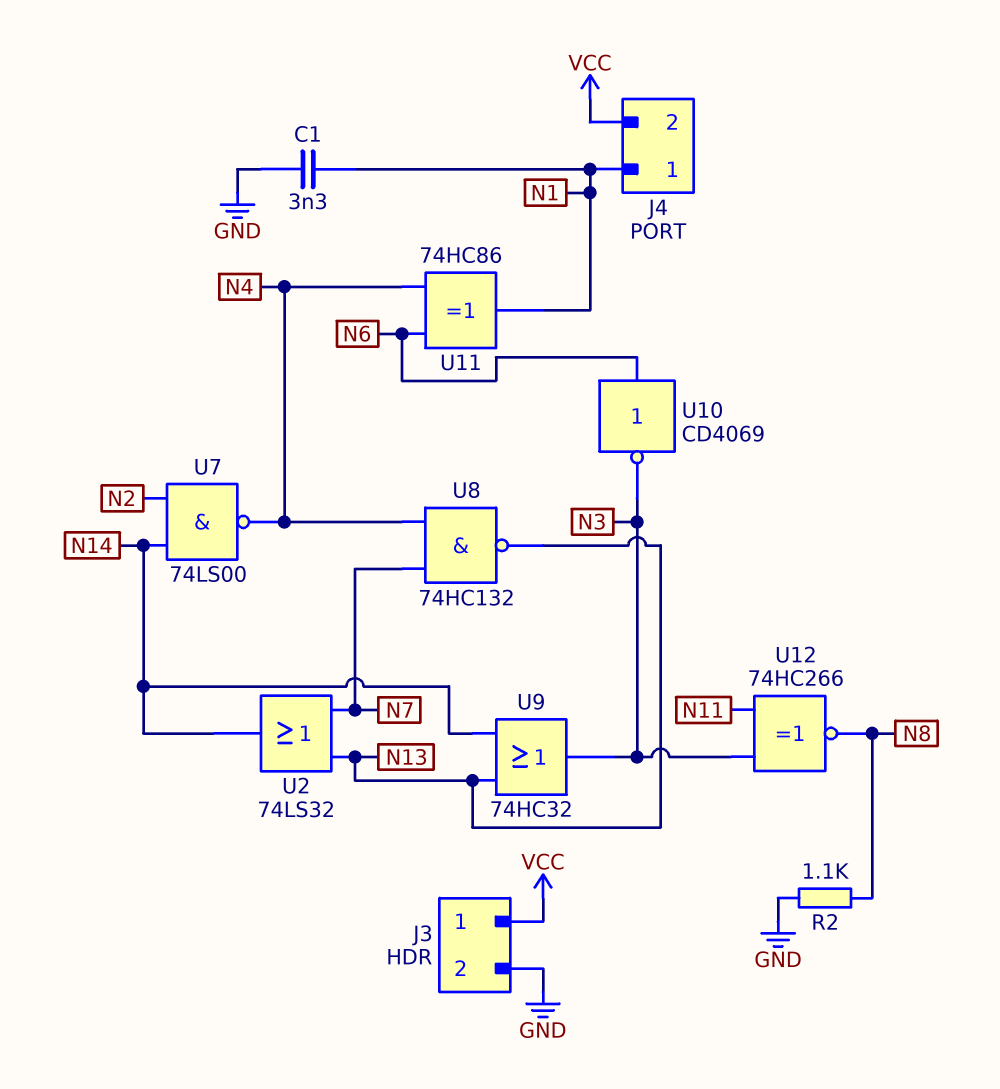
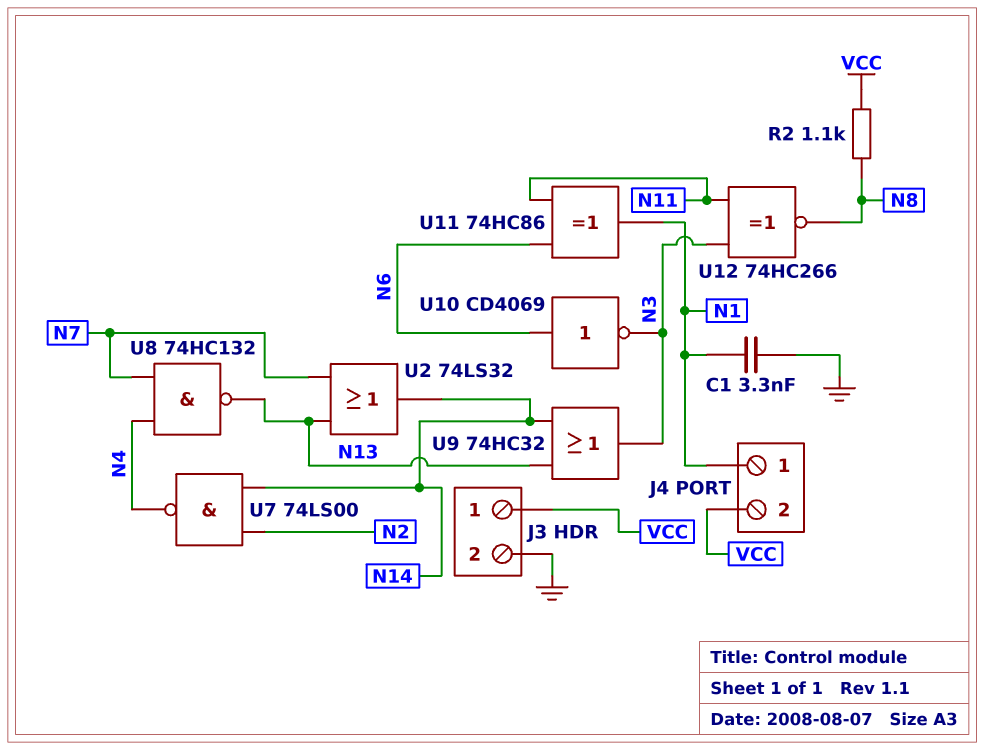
R2: 1.1k (GND, N8) -> 1.1k (N8, VCC)
U11: XOR 74HC86 (in N4, in N6, out N1) -> XOR 74HC86 (in N6, in N11, out N1)

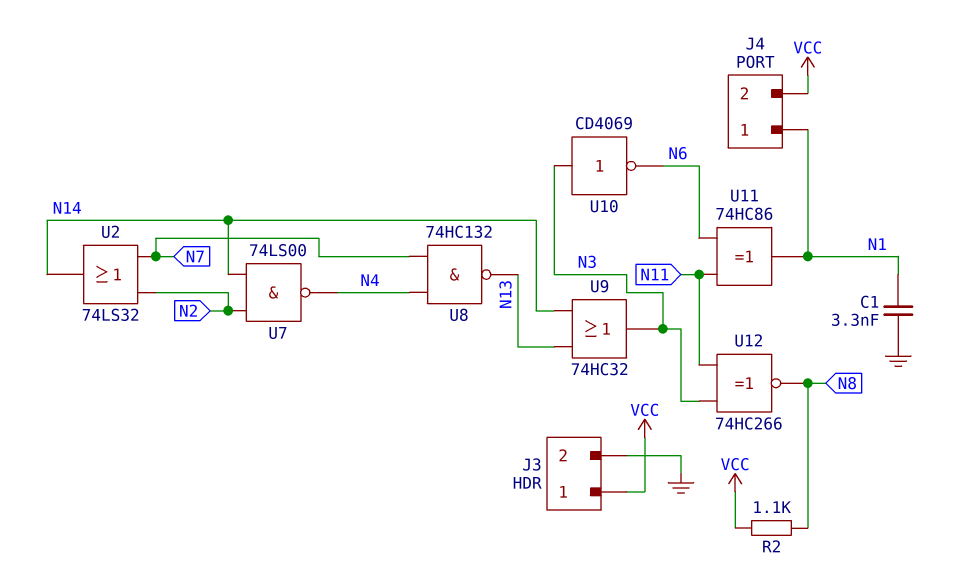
U2: OR 74LS32 (in N7, in N13, out N14) -> OR 74LS32 (in N2, in N7, out N14)
U10: NOT CD4069 (in N6, out N3) -> NOT CD4069 (in N3, out N6)

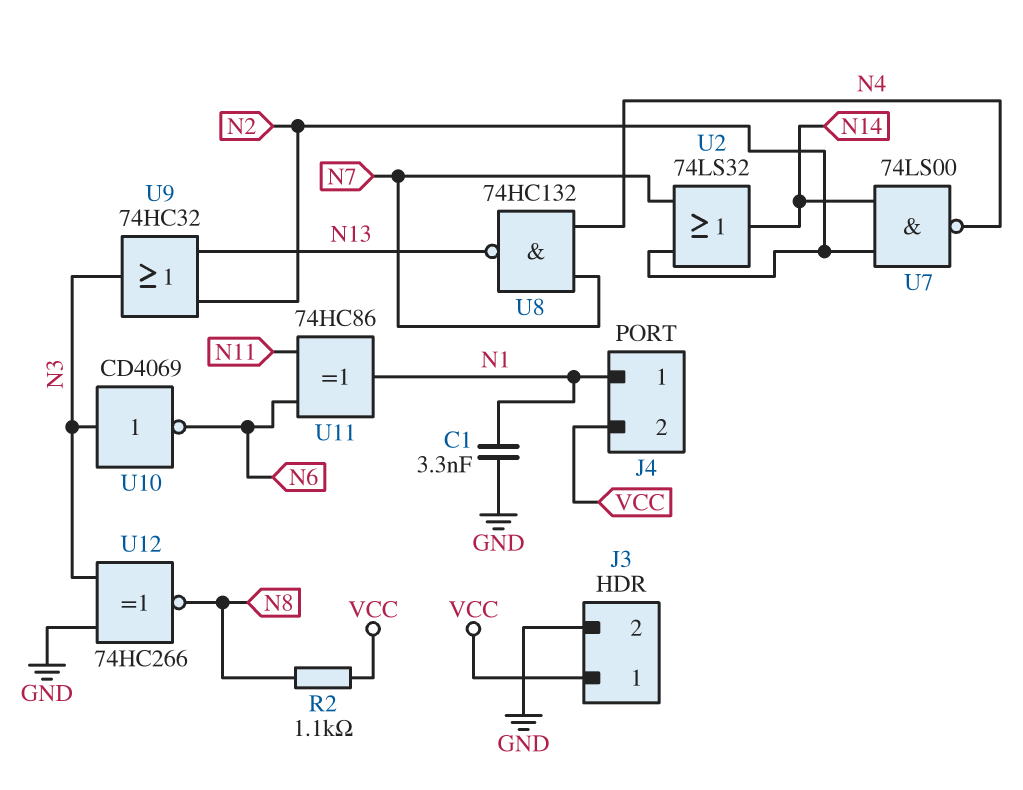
U9: OR 74HC32 (in N13, in N14, out N3) -> OR 74HC32 (in N2, in N13, out N3)
U12: XNOR 74HC266 (in N3, in N11, out N8) -> XNOR 74HC266 (in GND, in N3, out N8)

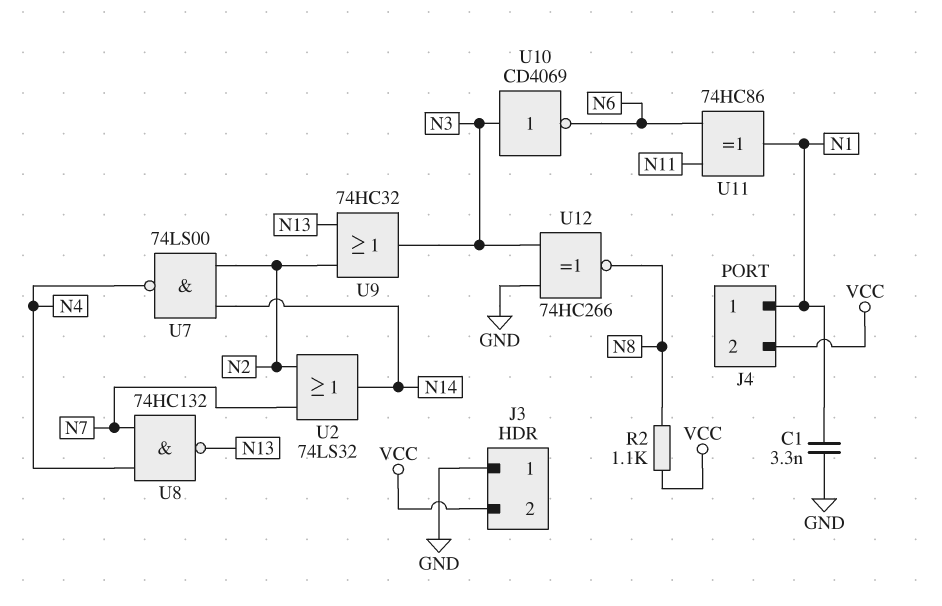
J3 pin 1: VCC -> GND
J3 pin 2: GND -> VCC

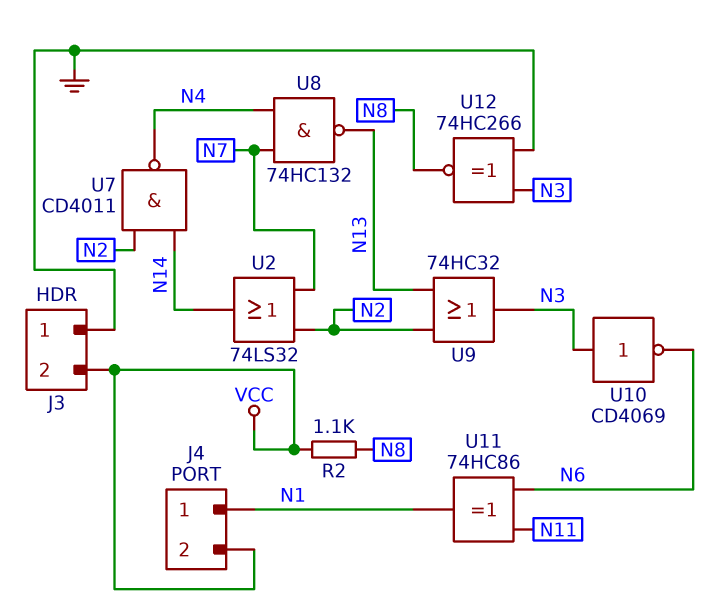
C1: 3.3nF (GND, N1) -> none
U7: NAND 74LS00 (in N2, in N14, out N4) -> NAND CD4011 (in N2, in N14, out N4)

